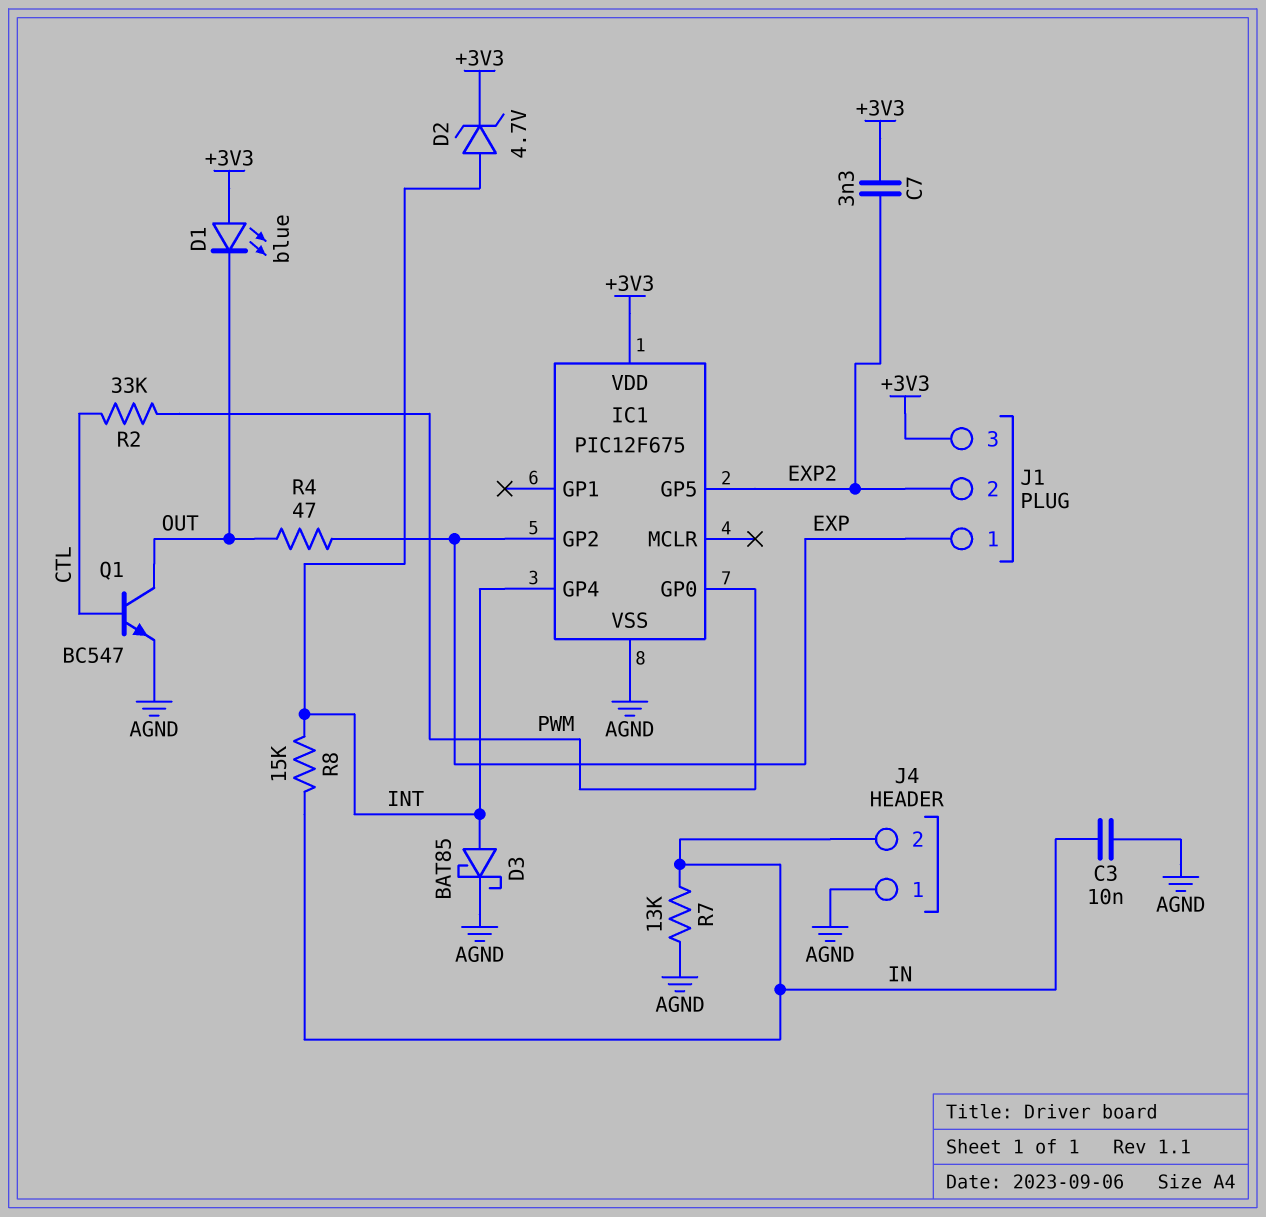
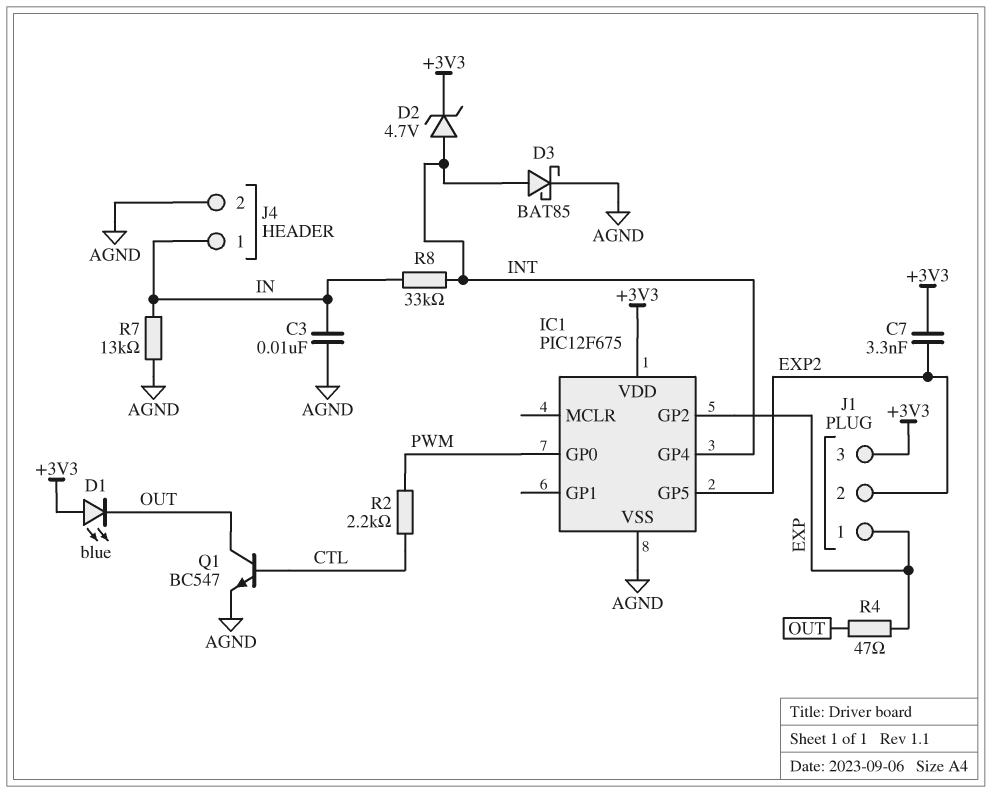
J4 pin 1: AGND -> IN
J4 pin 2: IN -> AGND
R2: 33k (CTL, PWM) -> 2.2k (CTL, PWM)
R8: 15k (IN, INT) -> 33k (IN, INT)

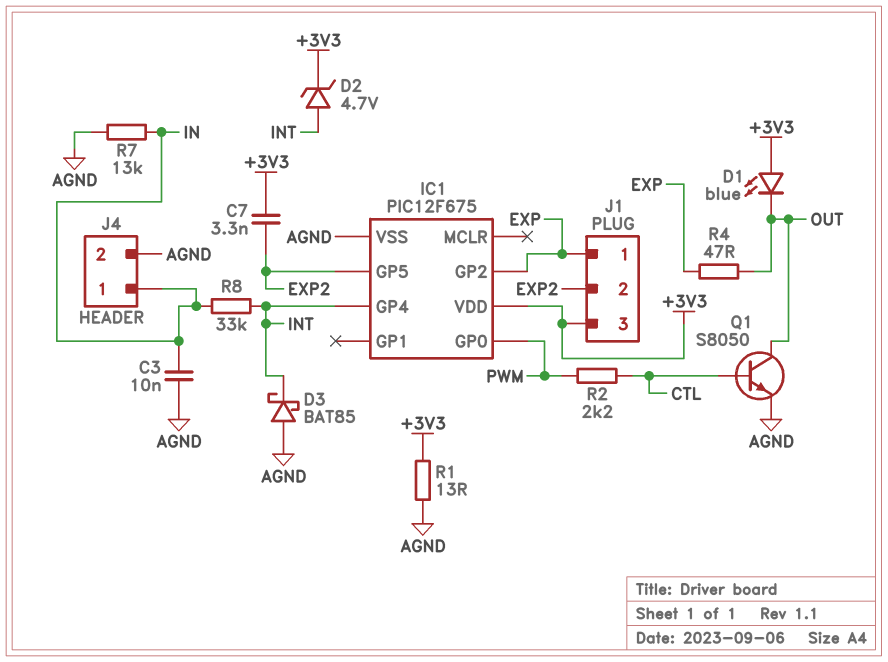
D3: schottky BAT85 (A INT, K AGND) -> schottky BAT85 (A AGND, K INT)
Q1: NPN BC547 (B CTL, C OUT, E AGND) -> NPN S8050 (B CTL, C OUT, E AGND)
R1: none -> 13 (+3V3, AGND)

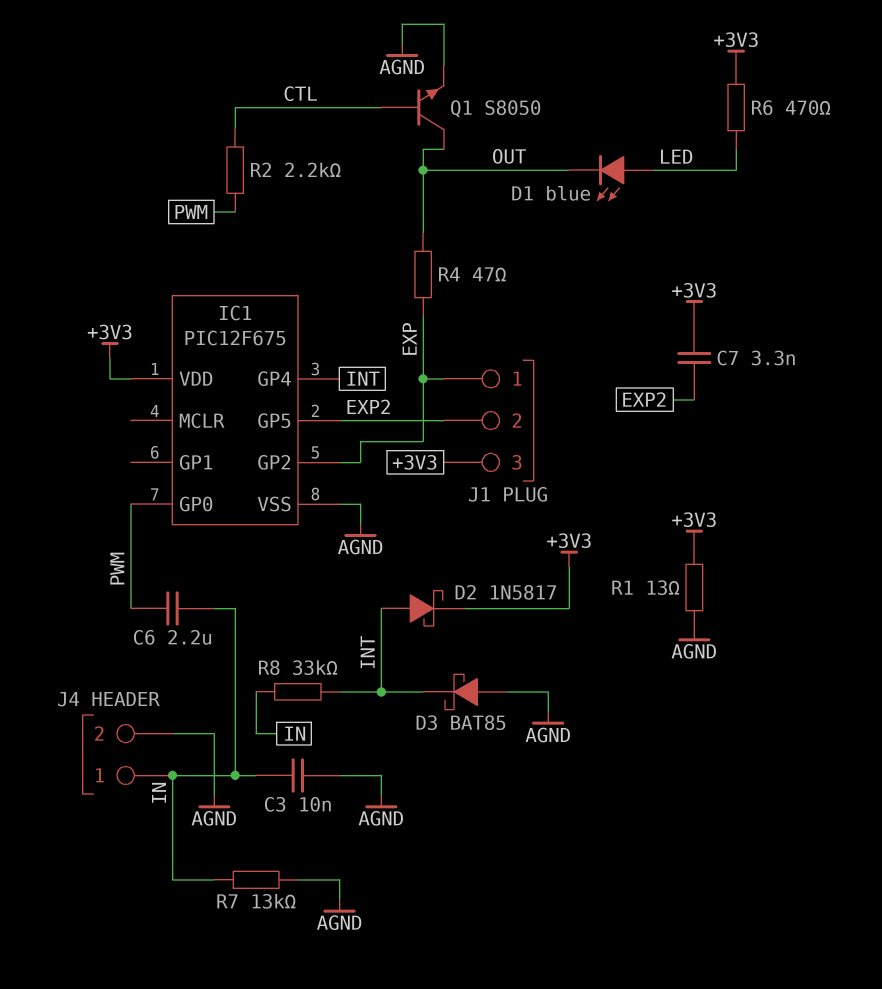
C6: none -> 2.2uF (IN, PWM)
D1: LED blue (A +3V3, K OUT) -> LED blue (A LED, K OUT)
D2: zener 4.7V (A INT, K +3V3) -> schottky 1N5817 (A INT, K +3V3)
R6: none -> 470 (+3V3, LED)

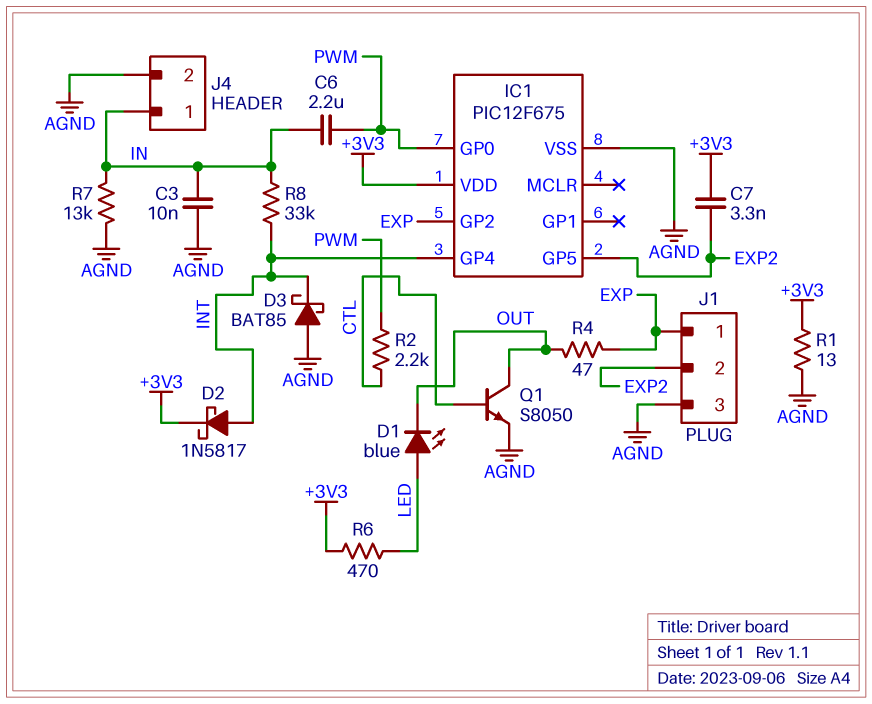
J1 pin 3: +3V3 -> AGND

